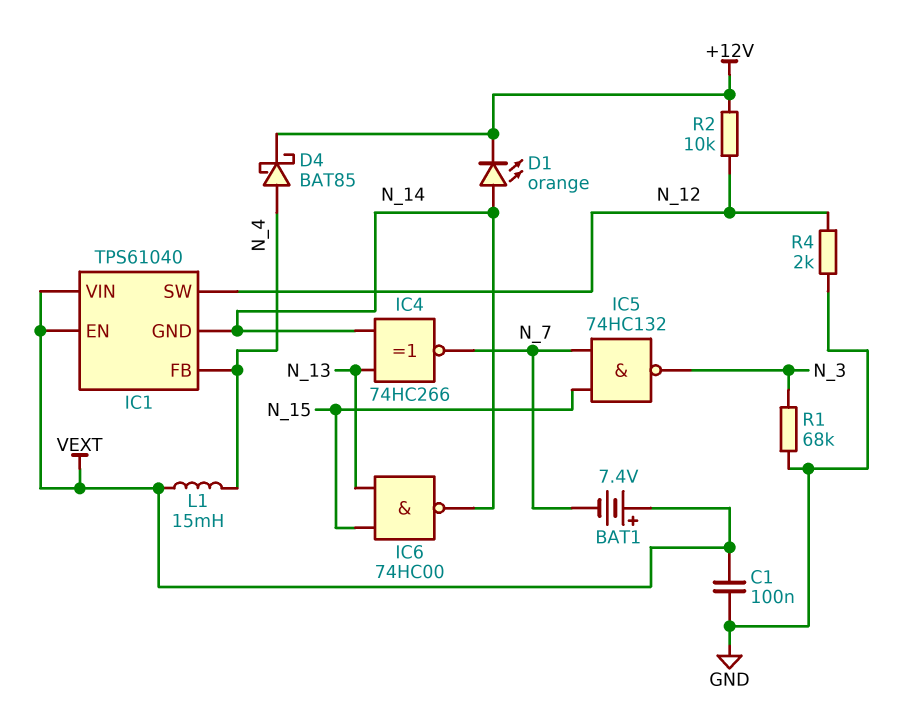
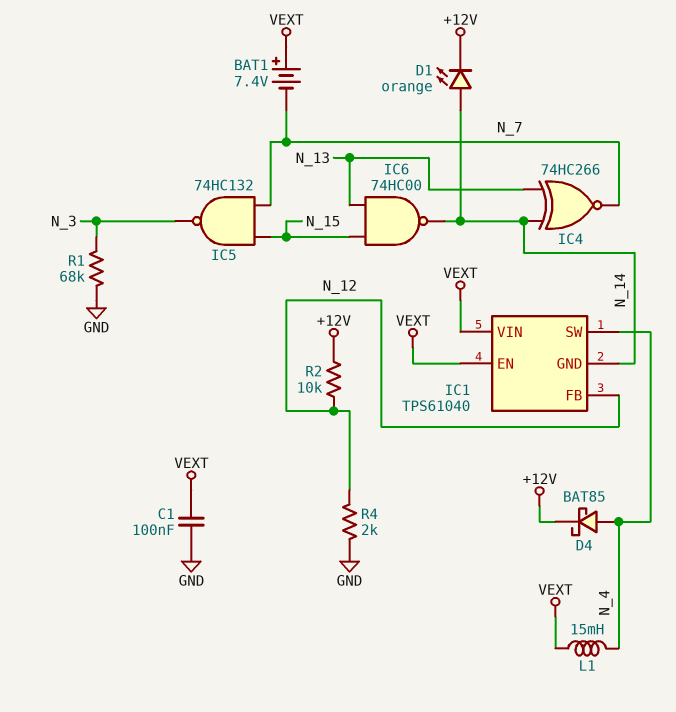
IC1 pin FB: N_4 -> N_12
IC1 pin SW: N_12 -> N_4

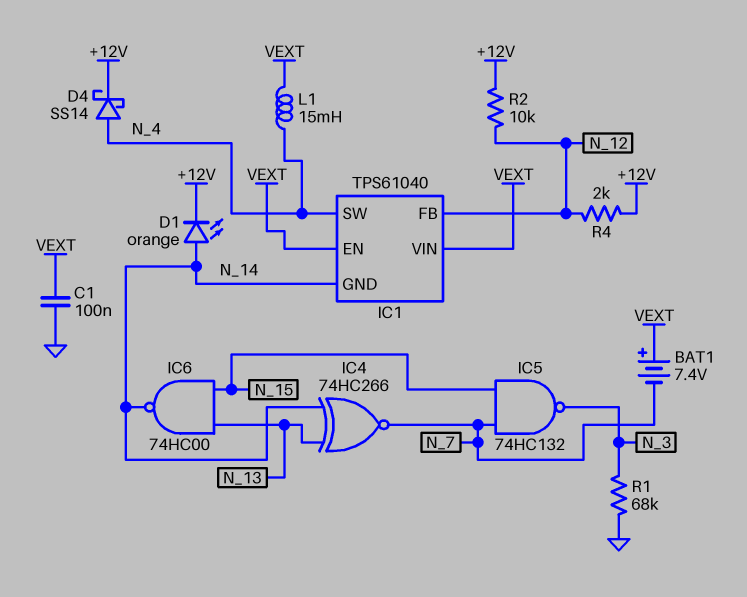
D4: schottky BAT85 (A N_4, K +12V) -> schottky SS14 (A N_4, K +12V)
R4: 2k (GND, N_12) -> 2k (+12V, N_12)

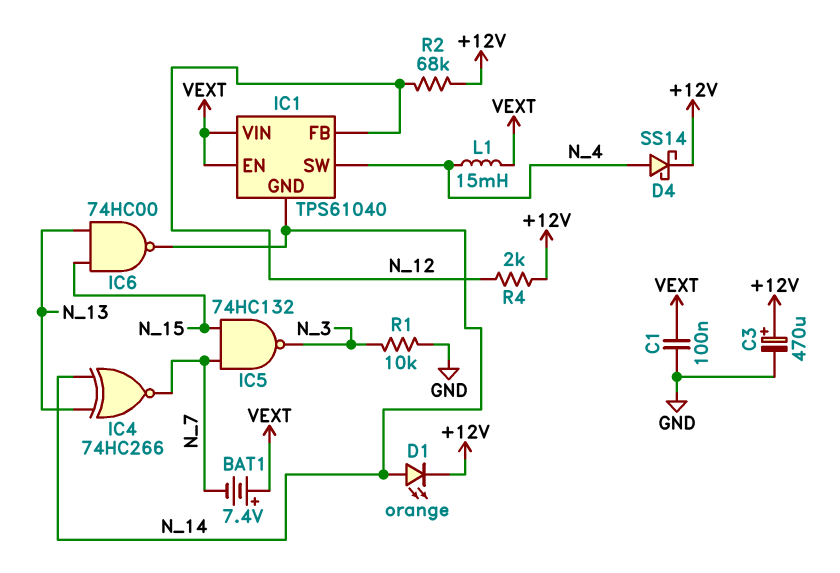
C3: none -> 470uF (plus +12V, minus GND)
R1: 68k (GND, N_3) -> 10k (GND, N_3)
R2: 10k (+12V, N_12) -> 68k (+12V, N_12)

